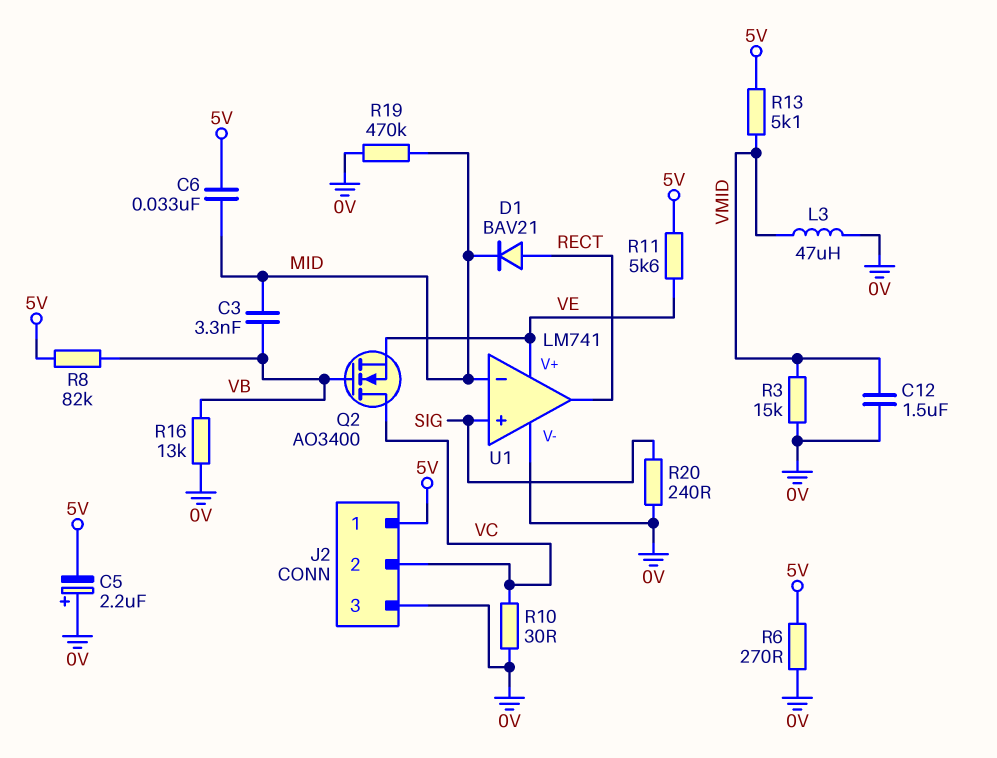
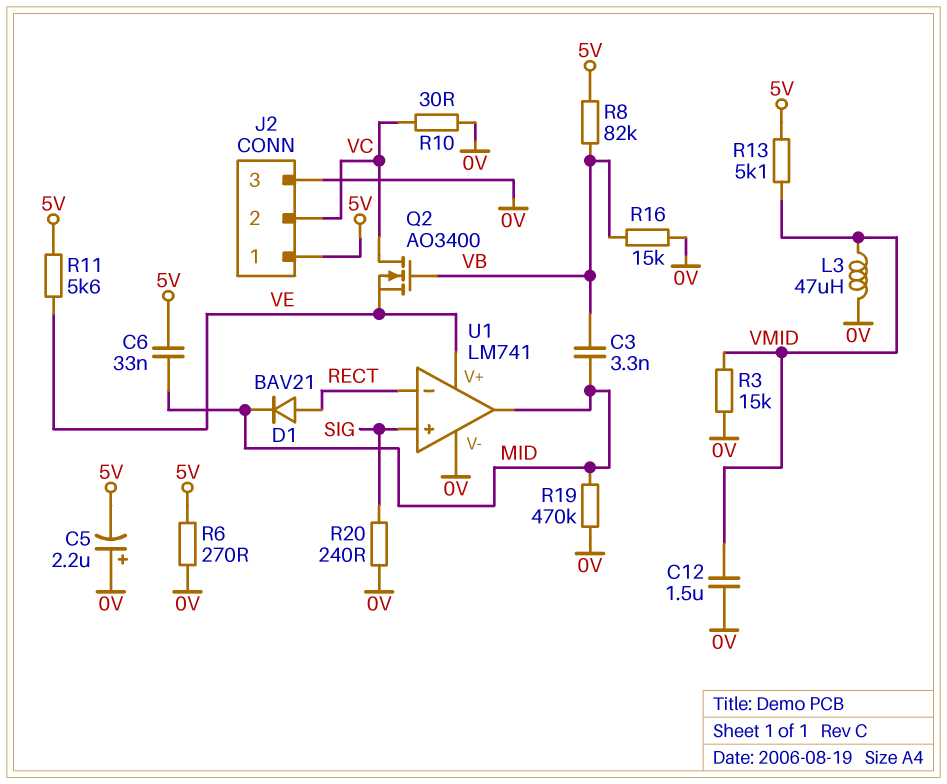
R16: 13k (0V, VB) -> 15k (0V, VB)
U1 pin in-: MID -> RECT
U1 pin out: RECT -> MID

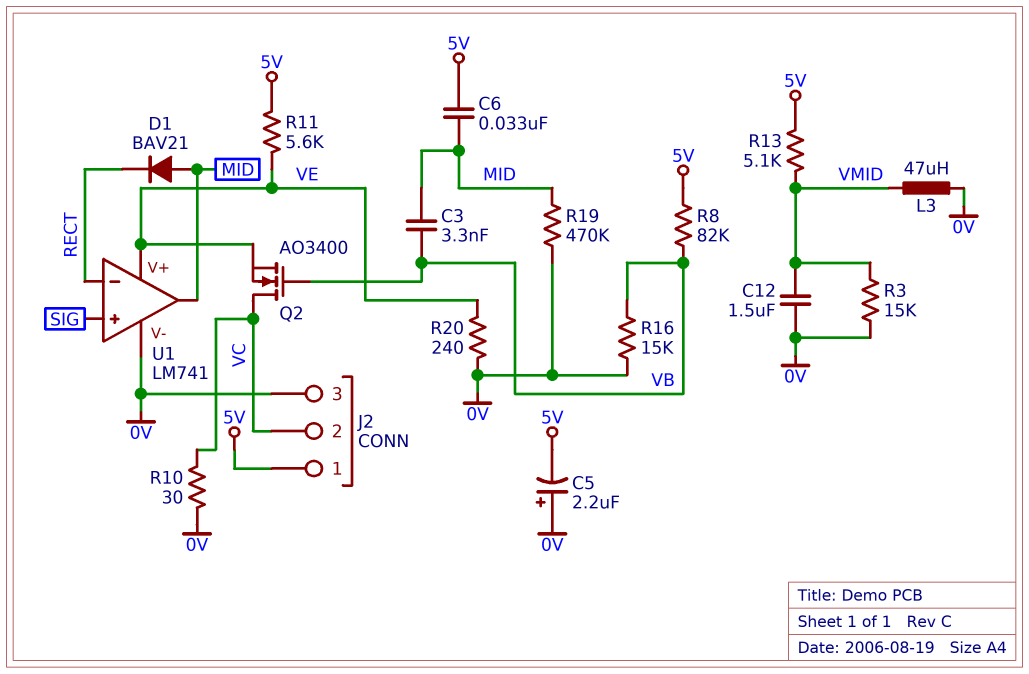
D1: diode BAV21 (A RECT, K MID) -> diode BAV21 (A MID, K RECT)
R6: 270 (0V, 5V) -> none
R20: 240 (0V, SIG) -> 240 (0V, VE)

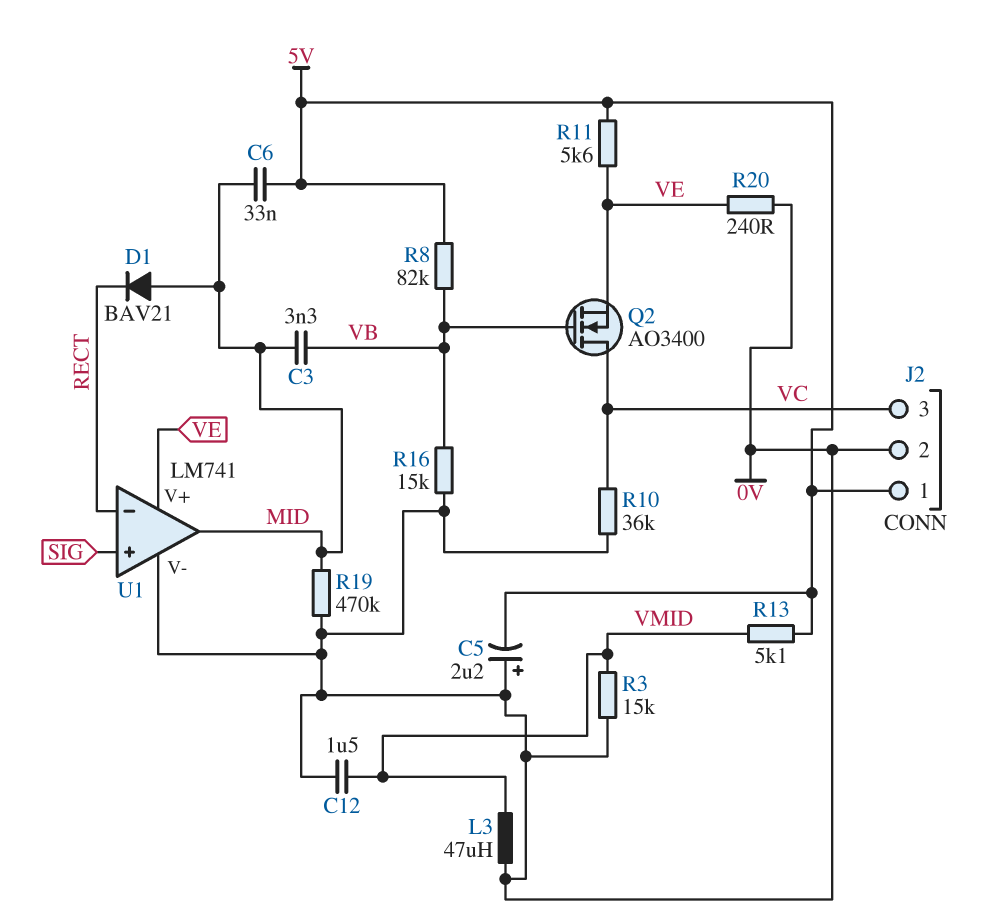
J2 pin 2: VC -> 0V
J2 pin 3: 0V -> VC
R10: 30 (0V, VC) -> 36k (0V, VC)

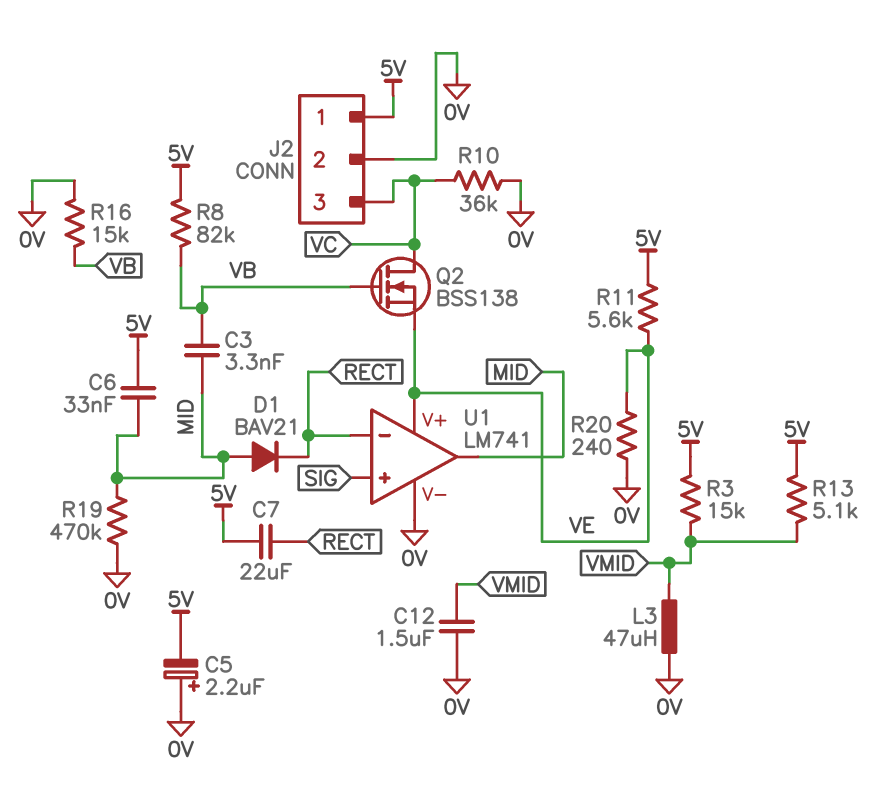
C7: none -> 22uF (5V, RECT)
Q2: NMOS AO3400 (G VB, D VC, S VE) -> NMOS BSS138 (G VB, D VC, S VE)
R3: 15k (0V, VMID) -> 15k (5V, VMID)

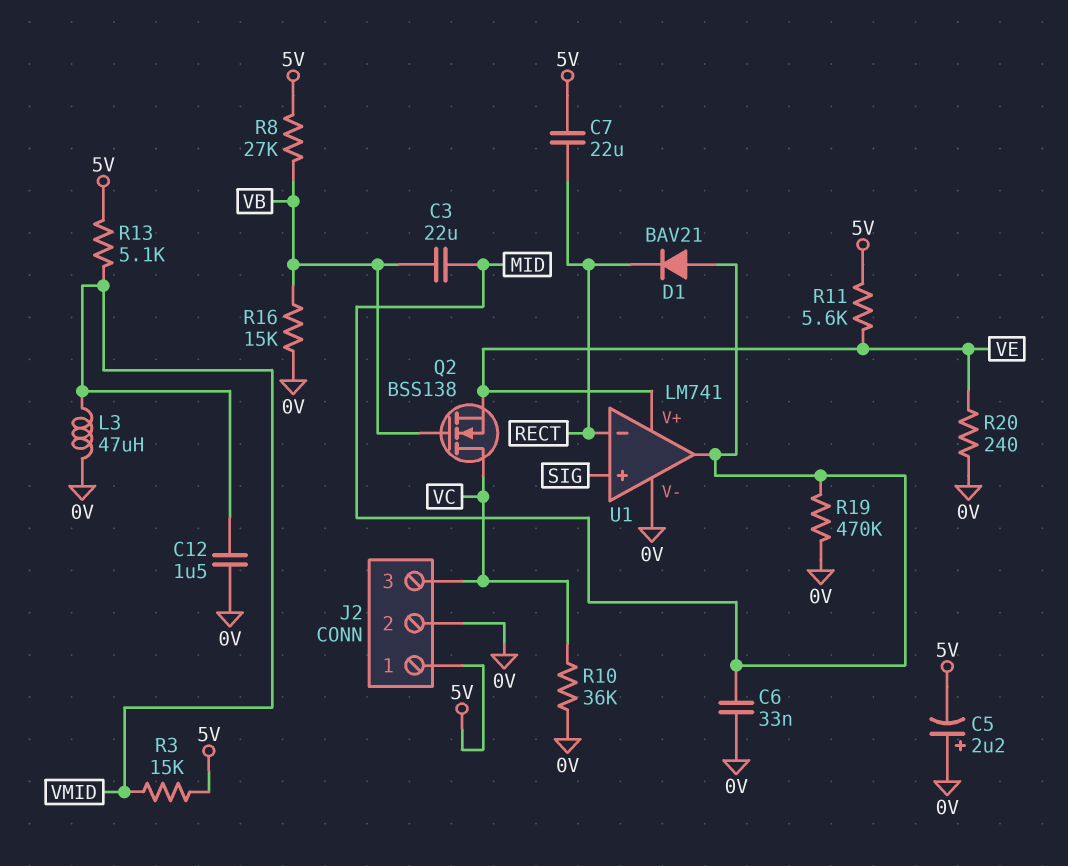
C3: 3.3nF (MID, VB) -> 22uF (MID, VB)
C6: 33nF (5V, MID) -> 33nF (0V, MID)
R8: 82k (5V, VB) -> 27k (5V, VB)

